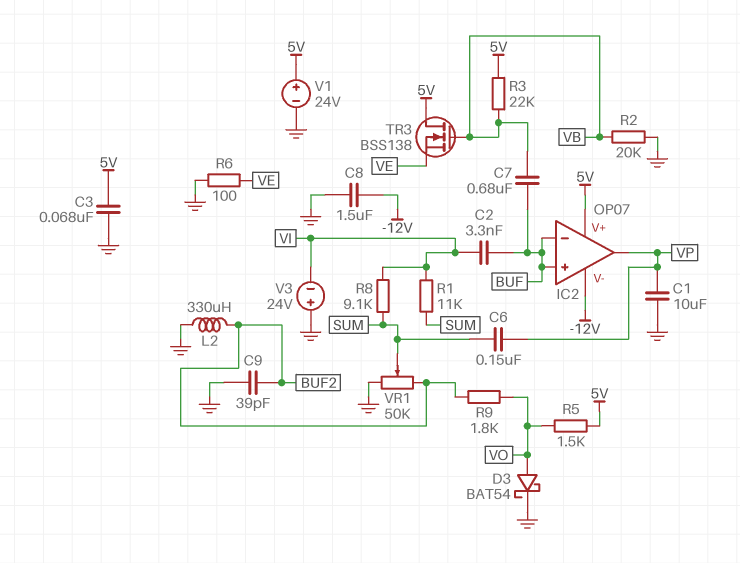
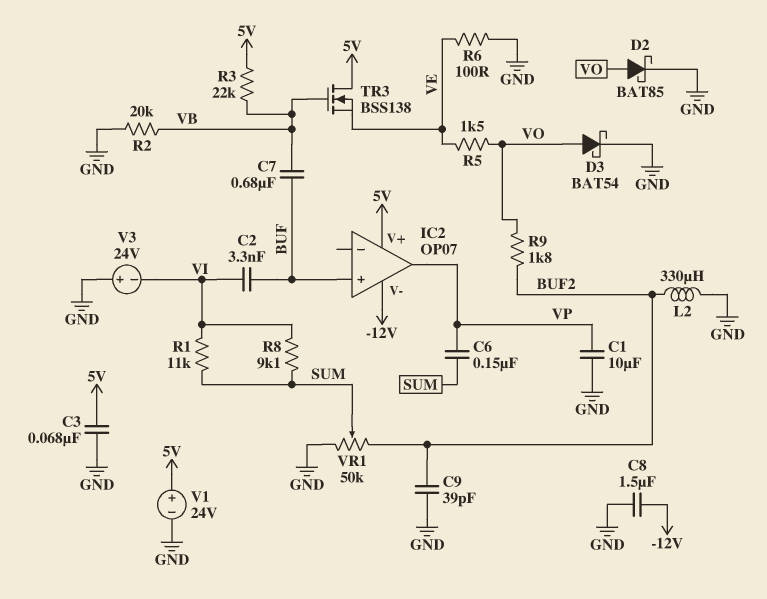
D2: none -> schottky BAT85 (A VO, K GND)
IC2 pin in-: BUF -> none
R5: 1.5k (5V, VO) -> 1.5k (VE, VO)

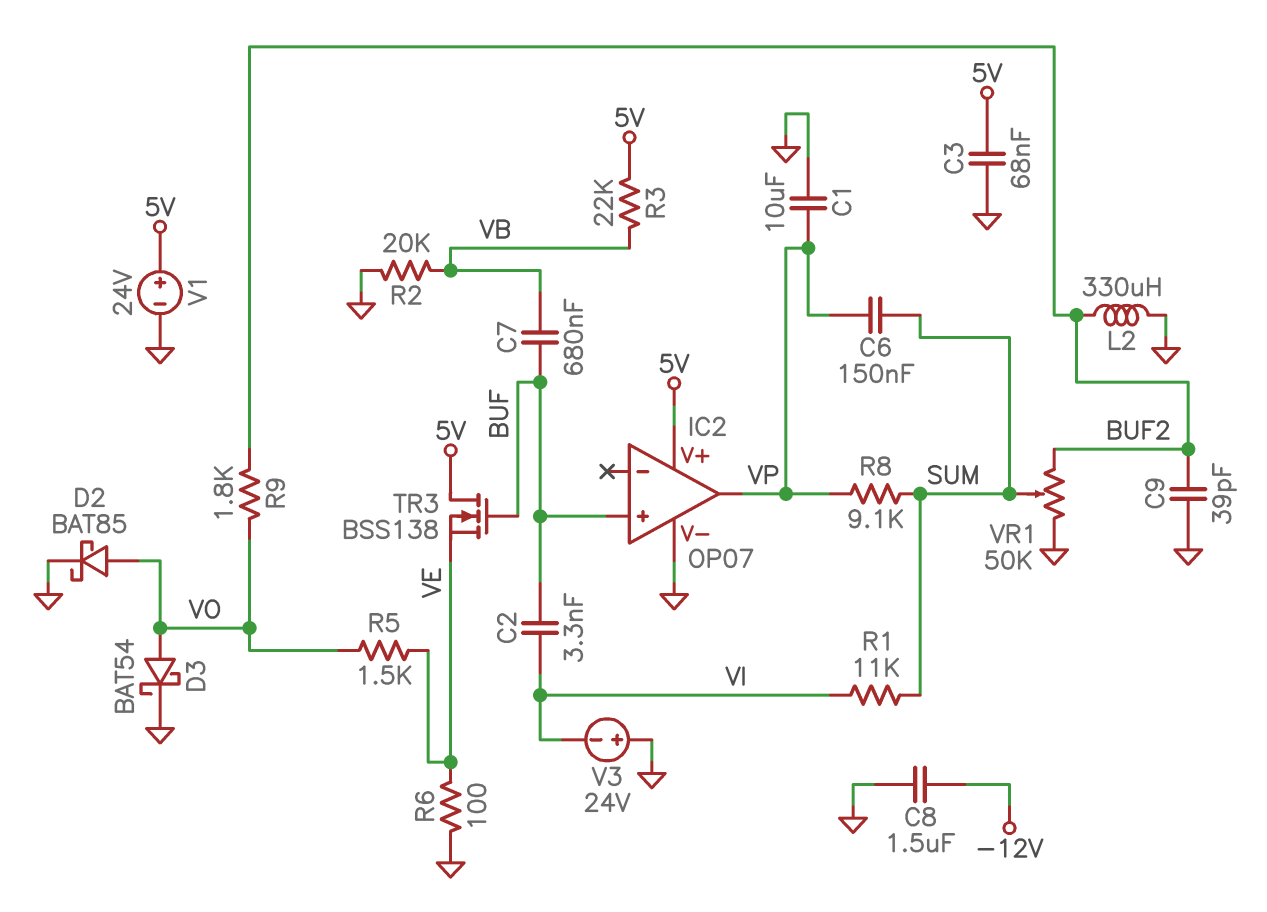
IC2 pin V-: -12V -> GND
R8: 9.1k (SUM, VI) -> 9.1k (SUM, VP)
TR3: NMOS BSS138 (G VB, D 5V, S VE) -> NMOS BSS138 (G BUF, D 5V, S VE)

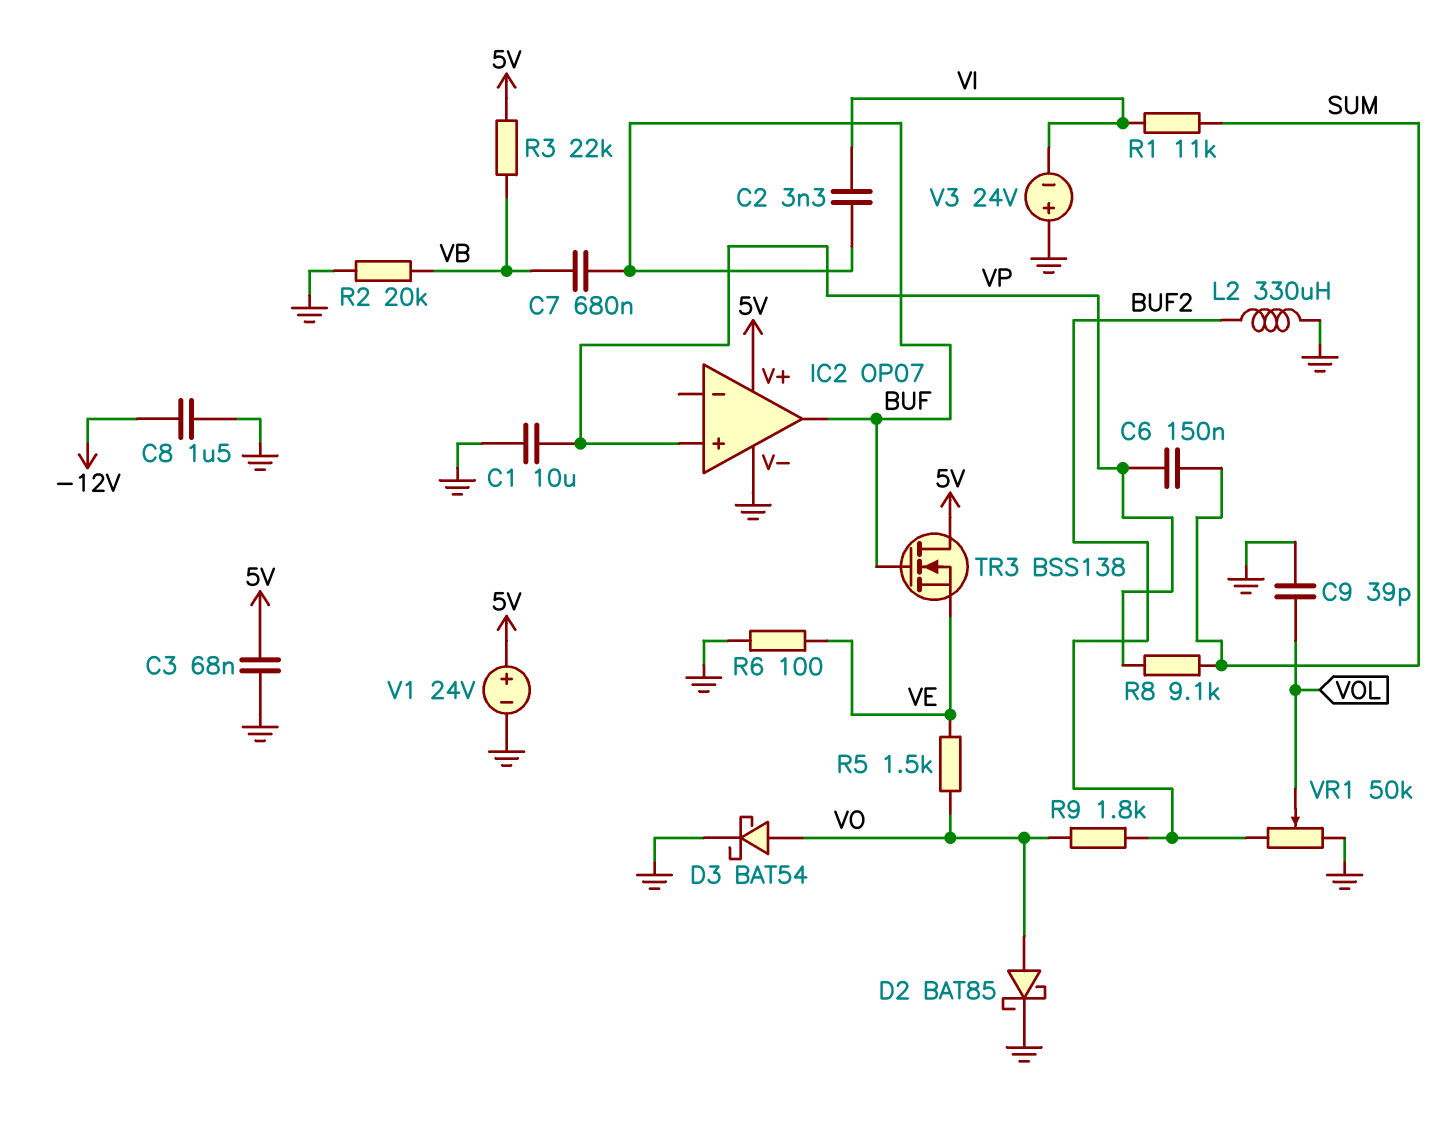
C9: 39pF (BUF2, GND) -> 39pF (GND, VOL)
IC2 pin in+: BUF -> VP
IC2 pin out: VP -> BUF
VR1: 50k (BUF2, GND, wiper SUM) -> 50k (BUF2, GND, wiper VOL)

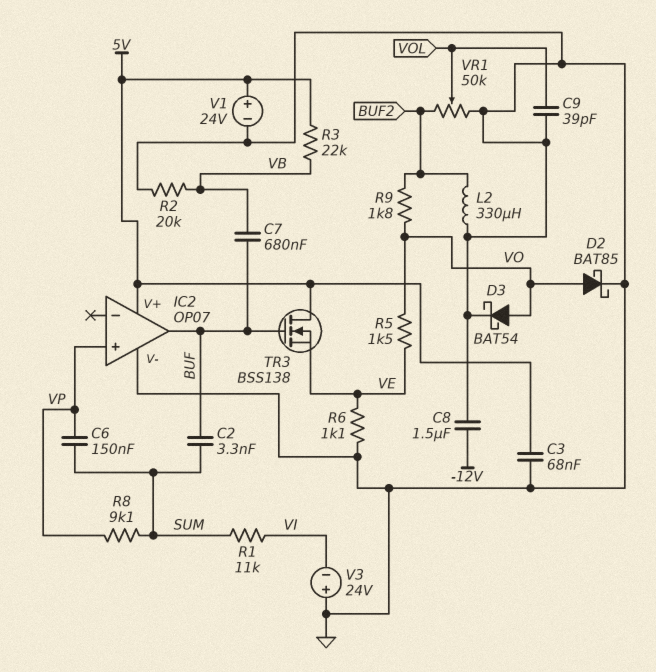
C1: 10uF (GND, VP) -> none
C2: 3.3nF (BUF, VI) -> 3.3nF (BUF, SUM)
R6: 100 (GND, VE) -> 1.1k (GND, VE)

